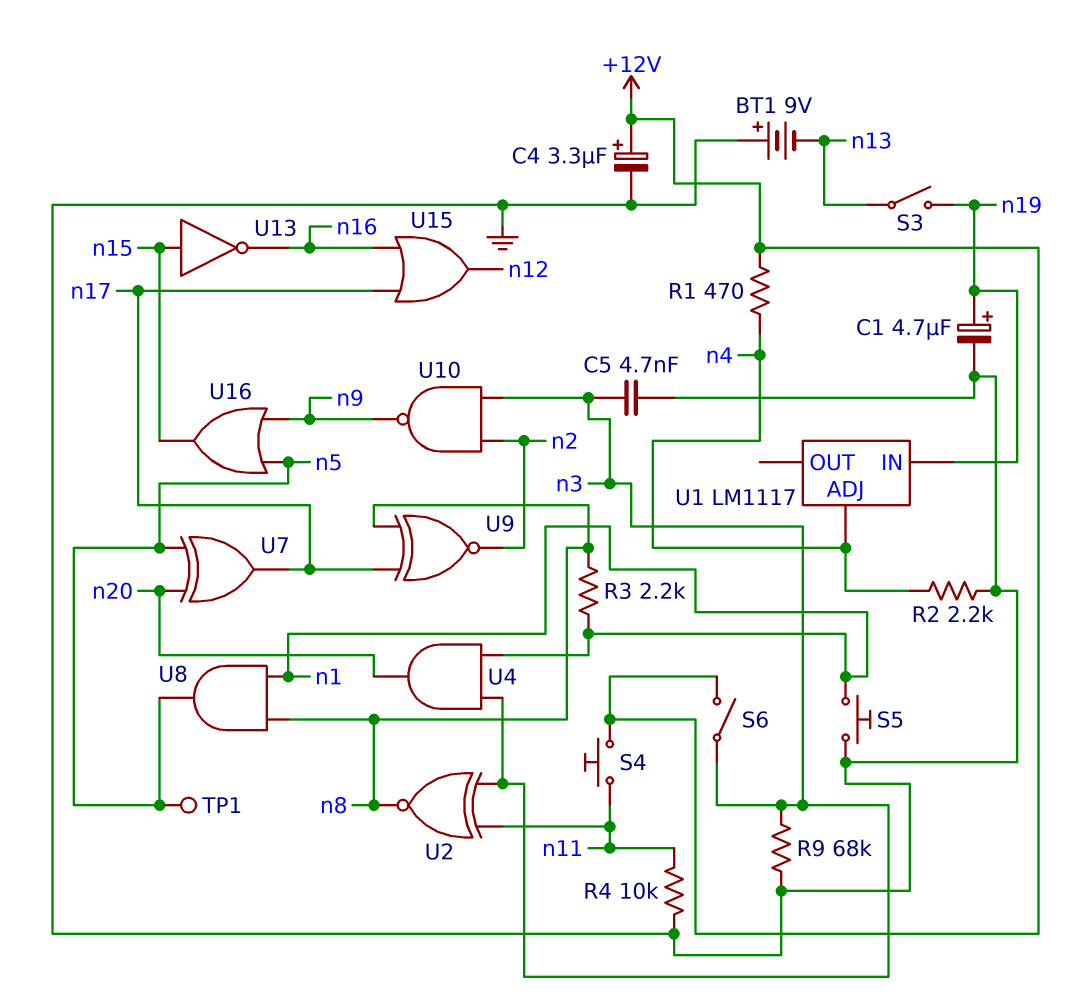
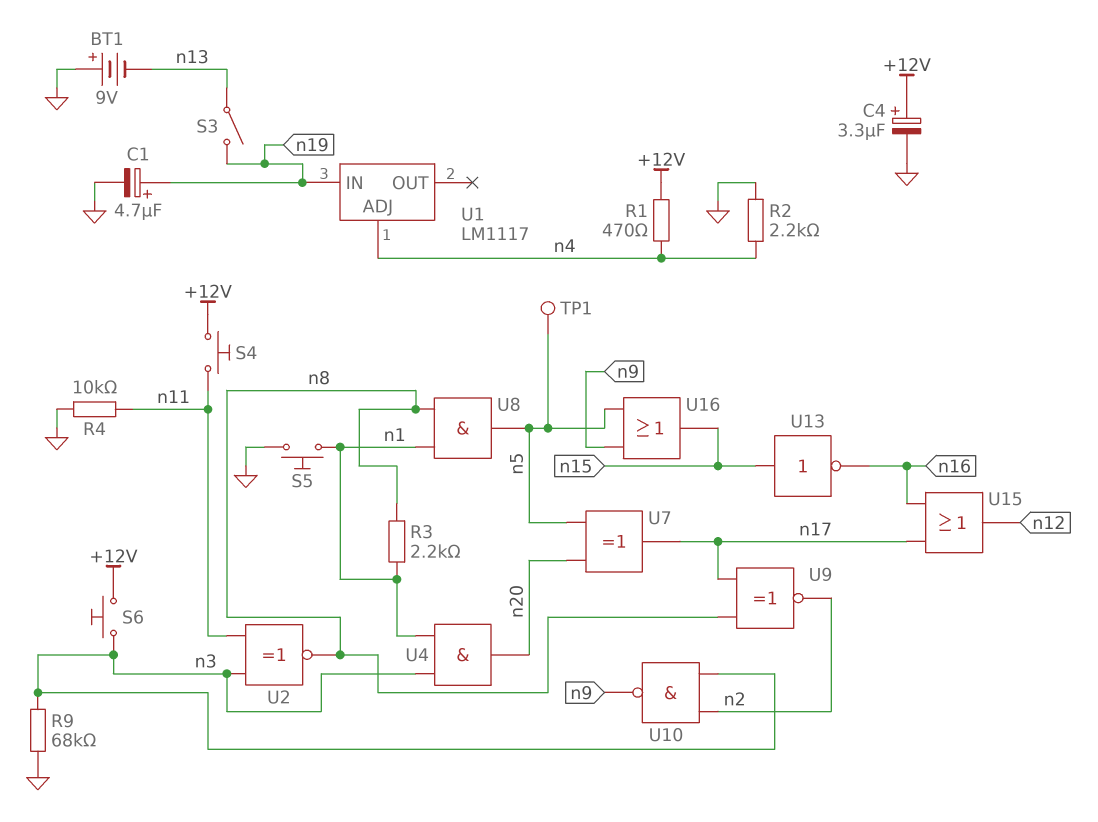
C5: 4.7nF (GND, n3) -> none
S6: switch (+12V, n3) -> button (+12V, n3)

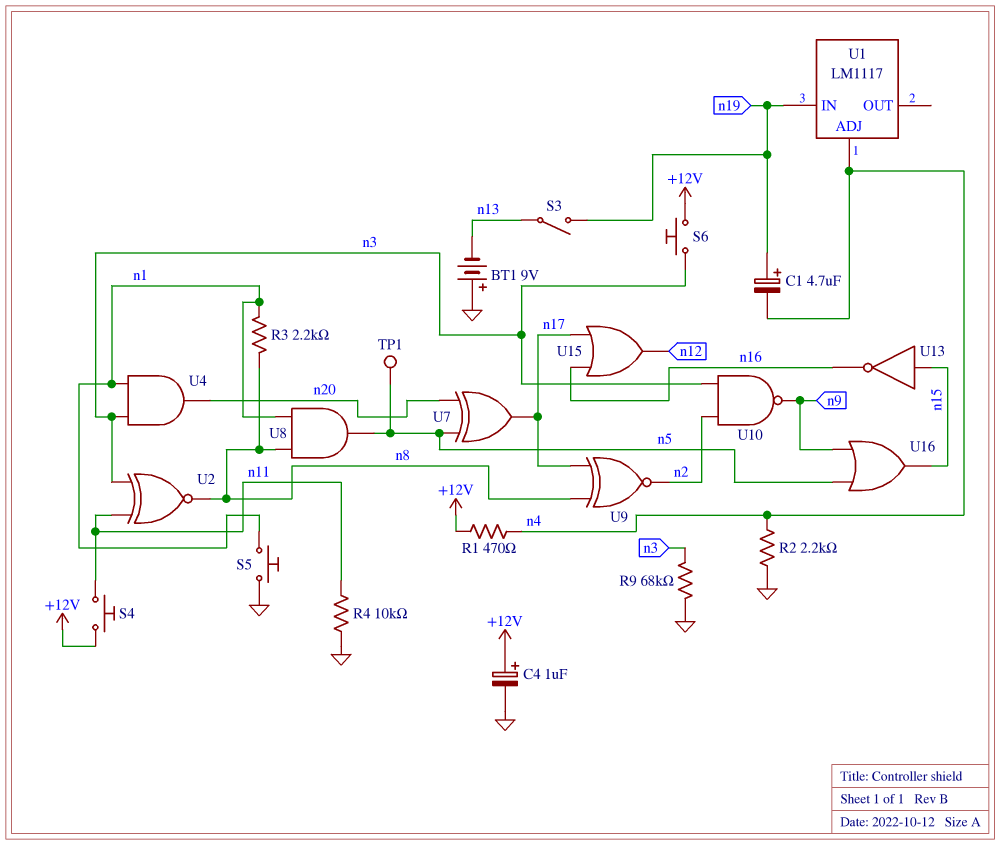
C1: 4.7uF (plus n19, minus GND) -> 4.7uF (plus n19, minus n4)
C4: 3.3uF (plus +12V, minus GND) -> 1uF (plus +12V, minus GND)

